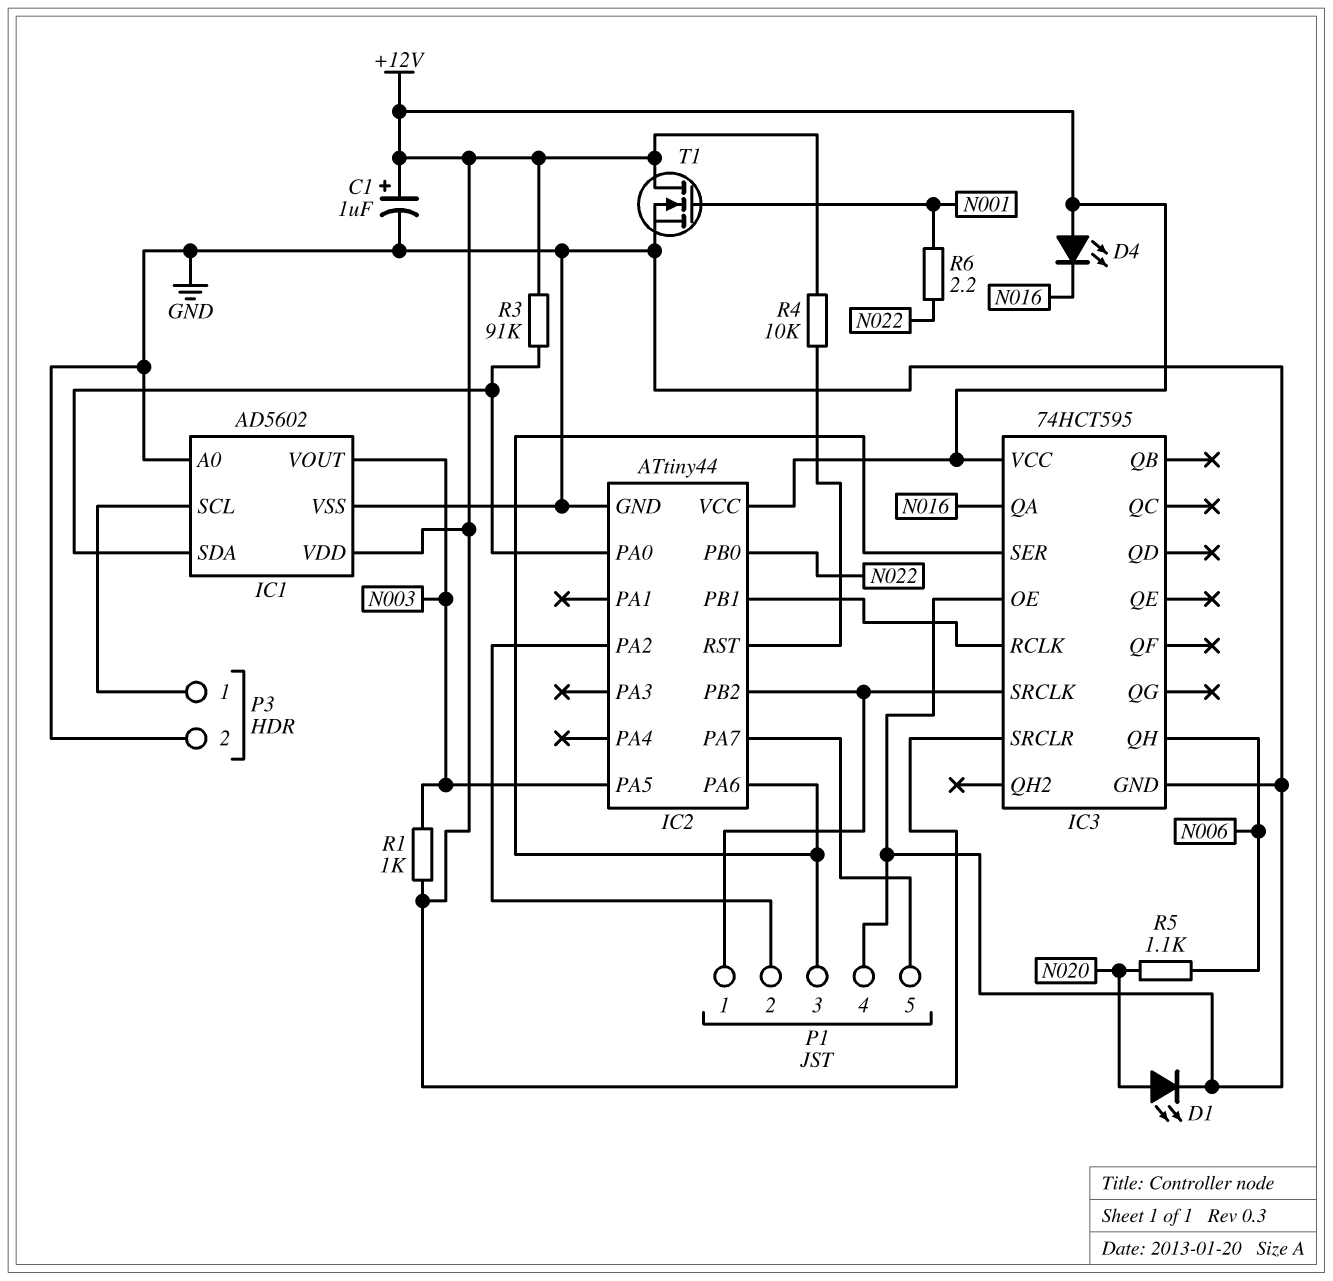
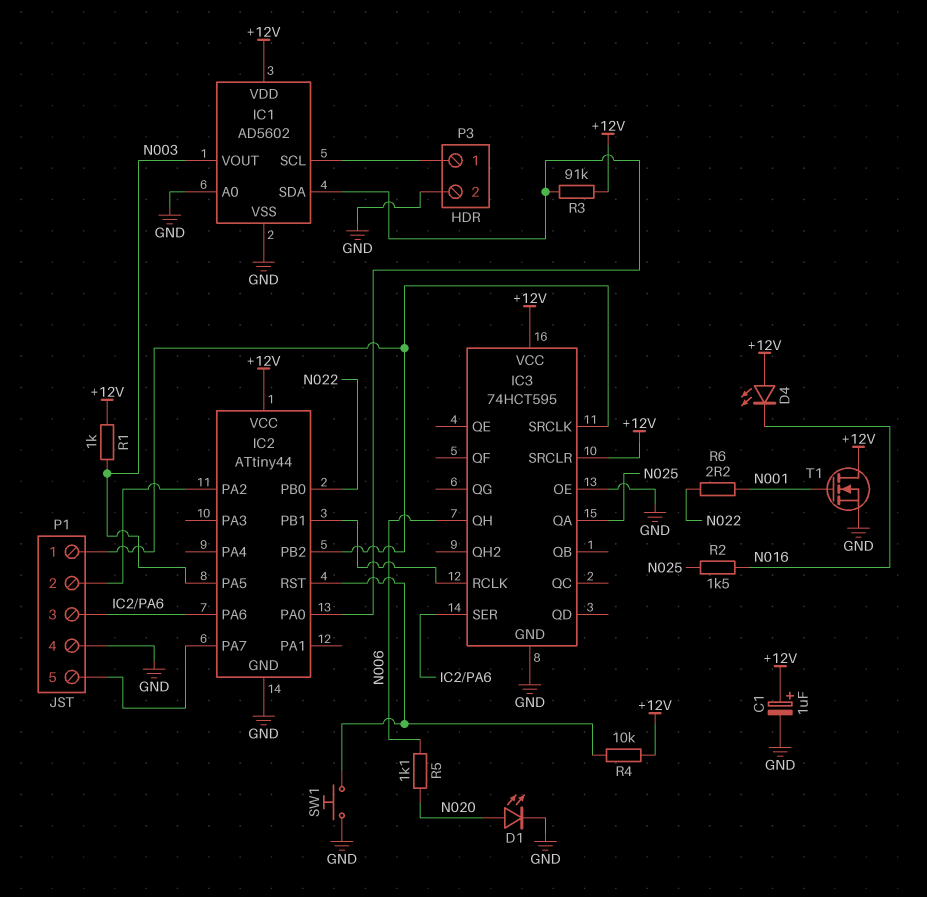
IC3 pin QA: N016 -> N025
R2: none -> 1.5k (N016, N025)
SW1: none -> button (GND, IC2/RST)

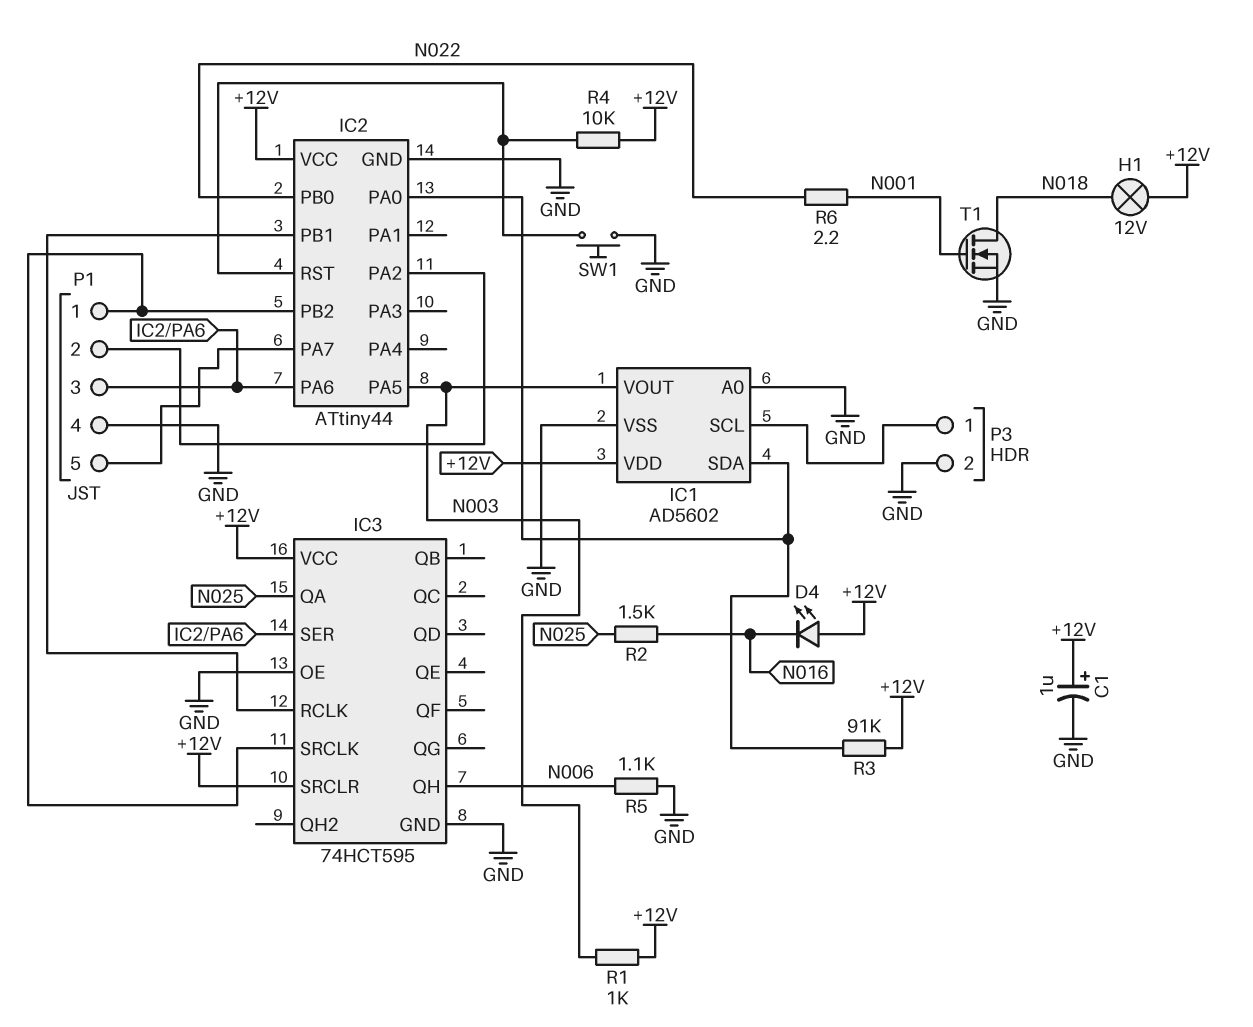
D1: LED (A N020, K GND) -> none
H1: none -> lamp 12V (+12V, N018)
R5: 1.1k (N006, N020) -> 1.1k (GND, N006)
T1: NMOS (G N001, D +12V, S GND) -> NMOS (G N001, D N018, S GND)

